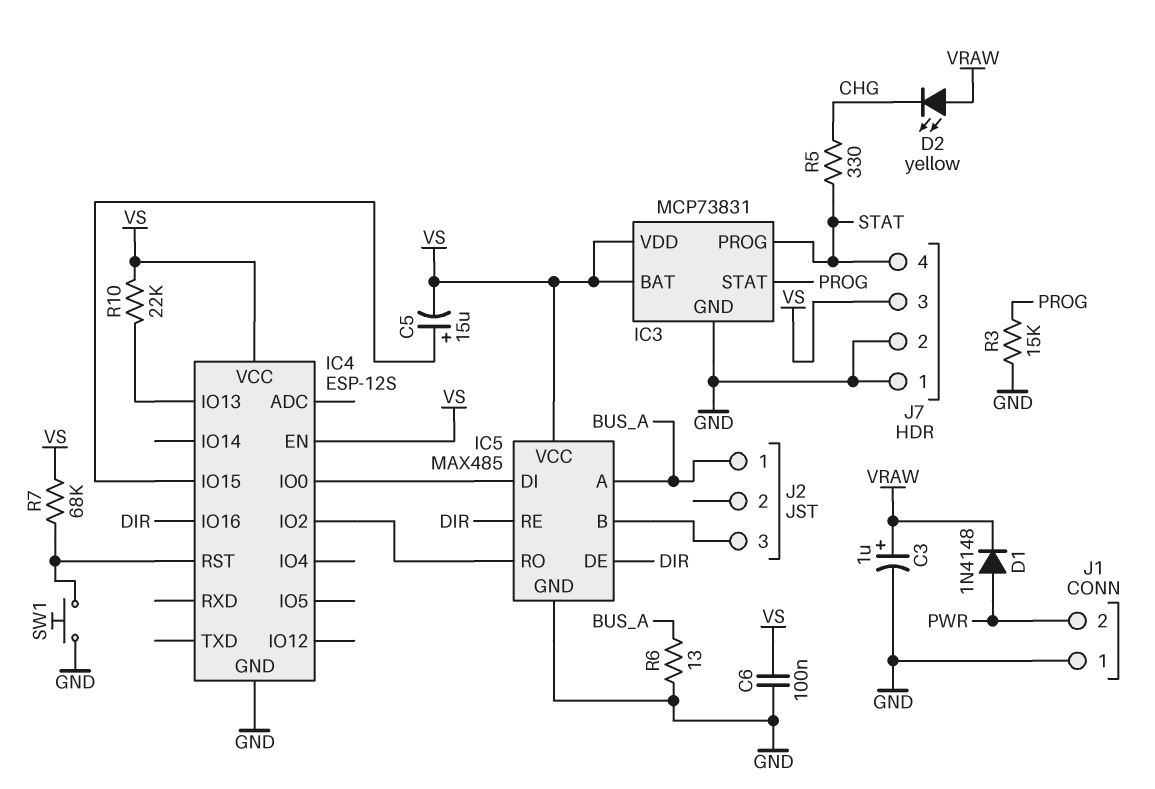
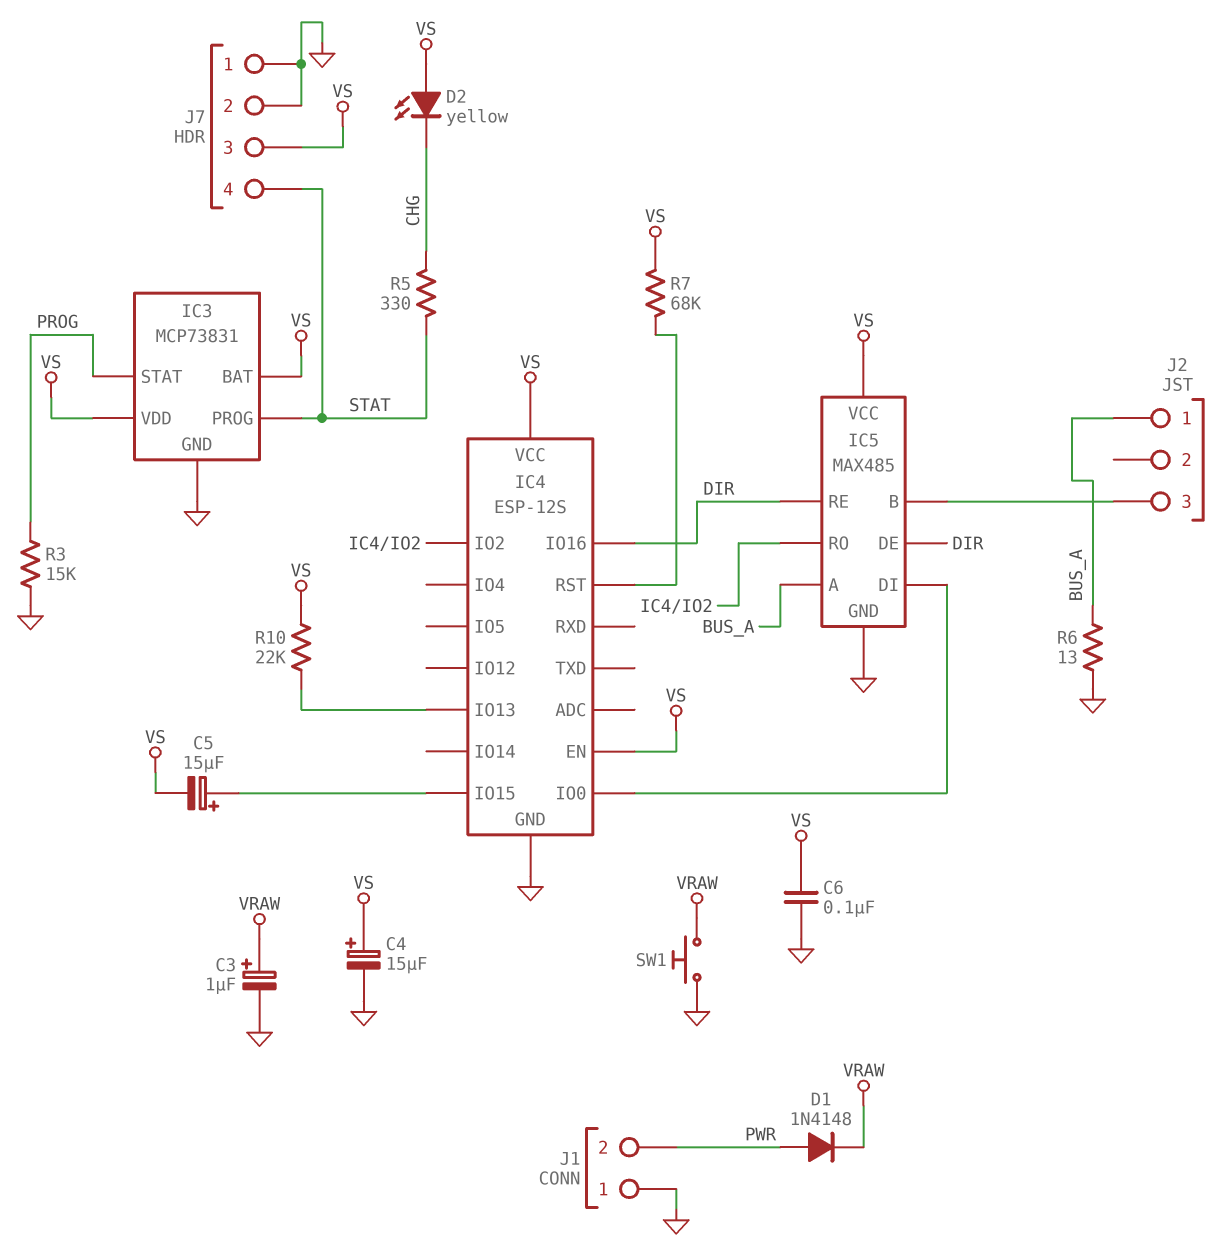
C4: none -> 15uF (plus VS, minus GND)
D2: LED yellow (A VRAW, K CHG) -> LED yellow (A VS, K CHG)
SW1: button (GND, IC4/RST) -> button (GND, VRAW)

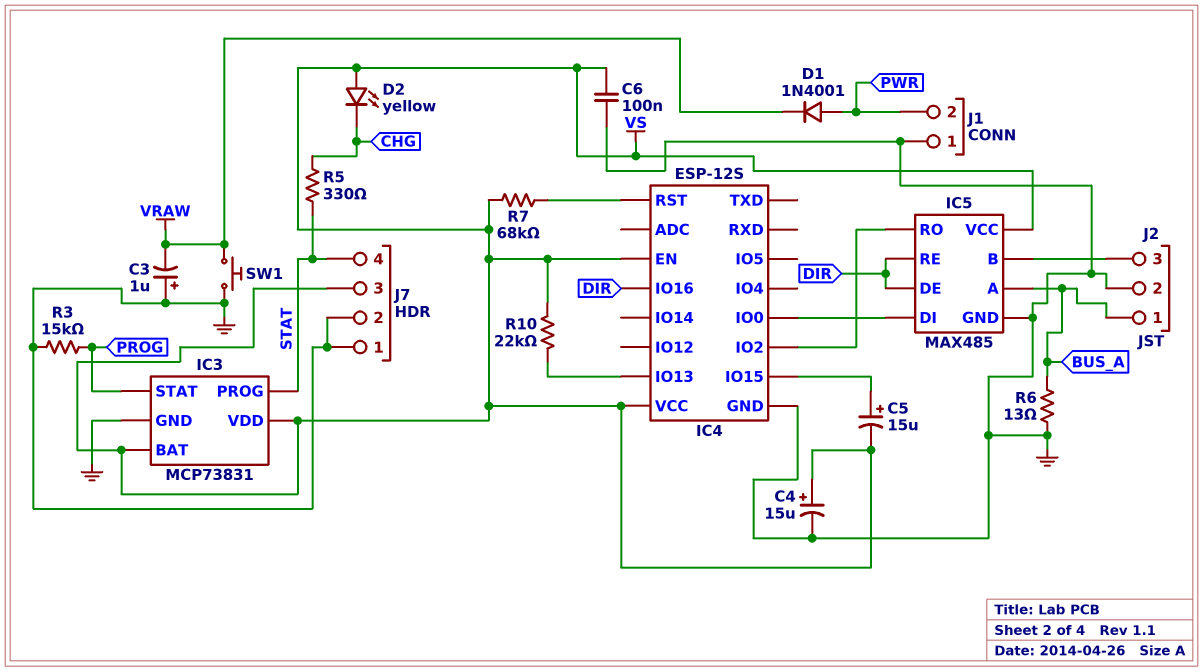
C3: 1uF (plus VRAW, minus GND) -> 1uF (plus GND, minus VRAW)
D1: diode 1N4148 (A PWR, K VRAW) -> diode 1N4001 (A PWR, K VRAW)
J2 pin 2: none -> GND

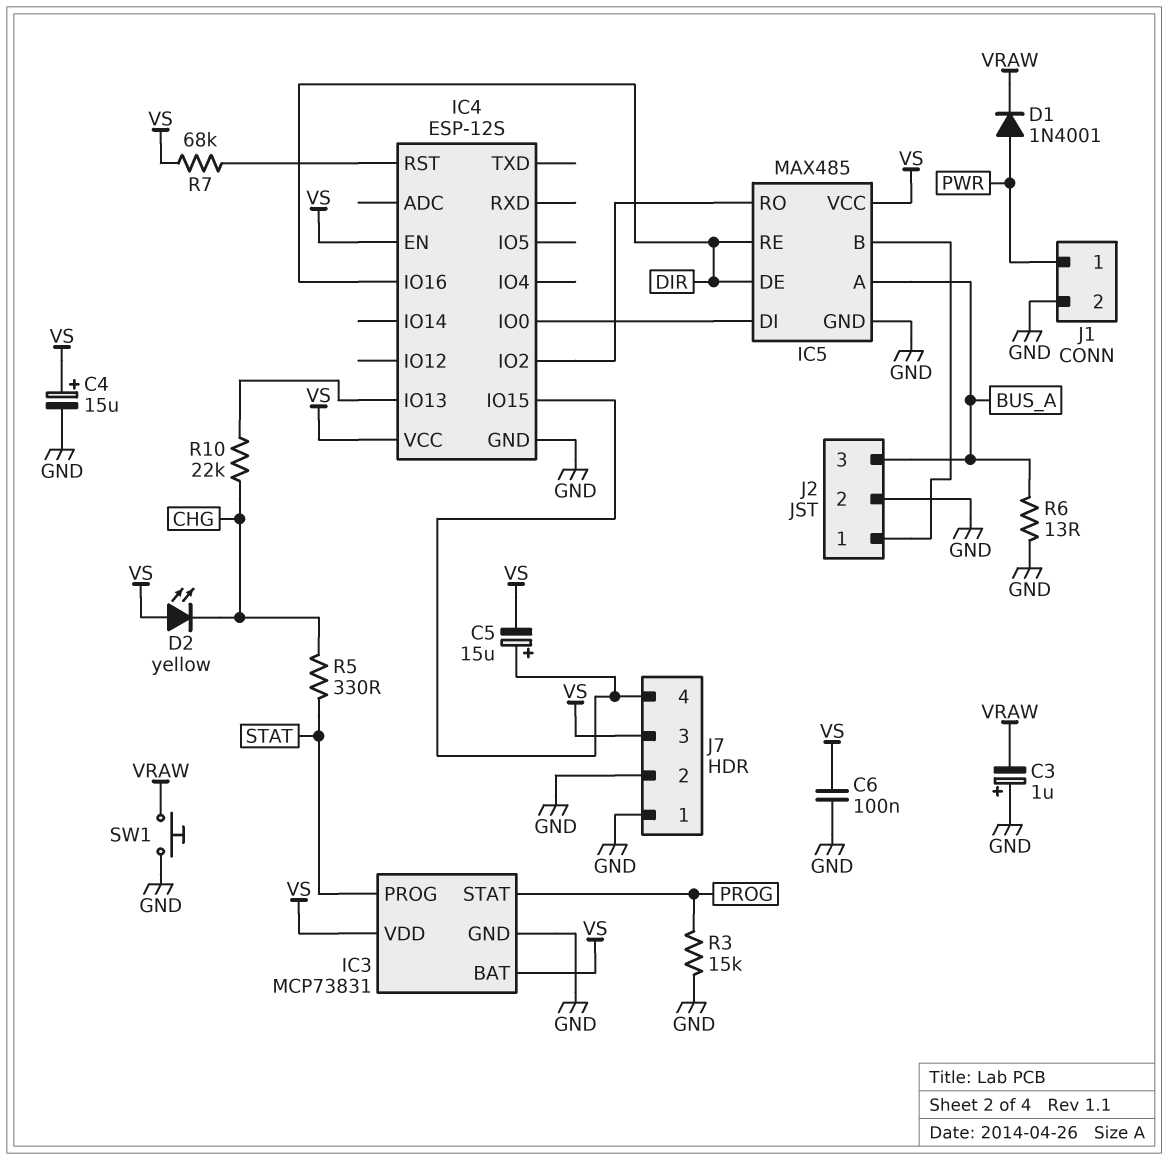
J1 pin 1: GND -> PWR
J1 pin 2: PWR -> GND
J2 pin 1: BUS_A -> IC5/B
J2 pin 3: IC5/B -> BUS_A
J7 pin 4: STAT -> IC4/IO15
R10: 22k (IC4/IO13, VS) -> 22k (CHG, IC4/IO13)

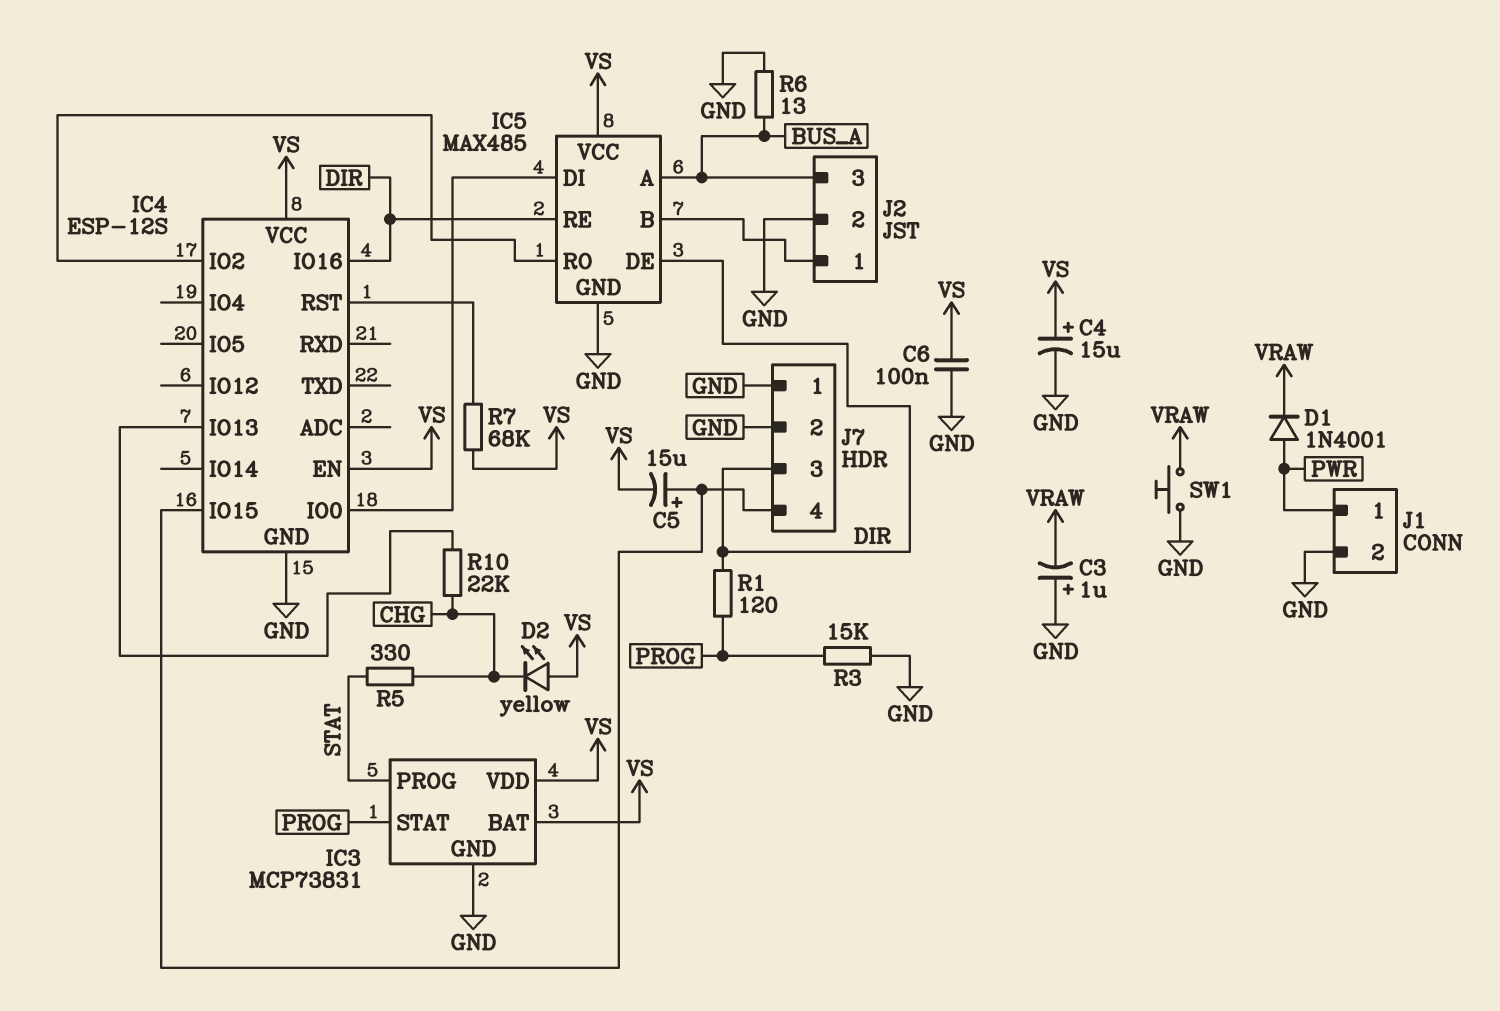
J7 pin 3: VS -> DIR
R1: none -> 120 (DIR, PROG)

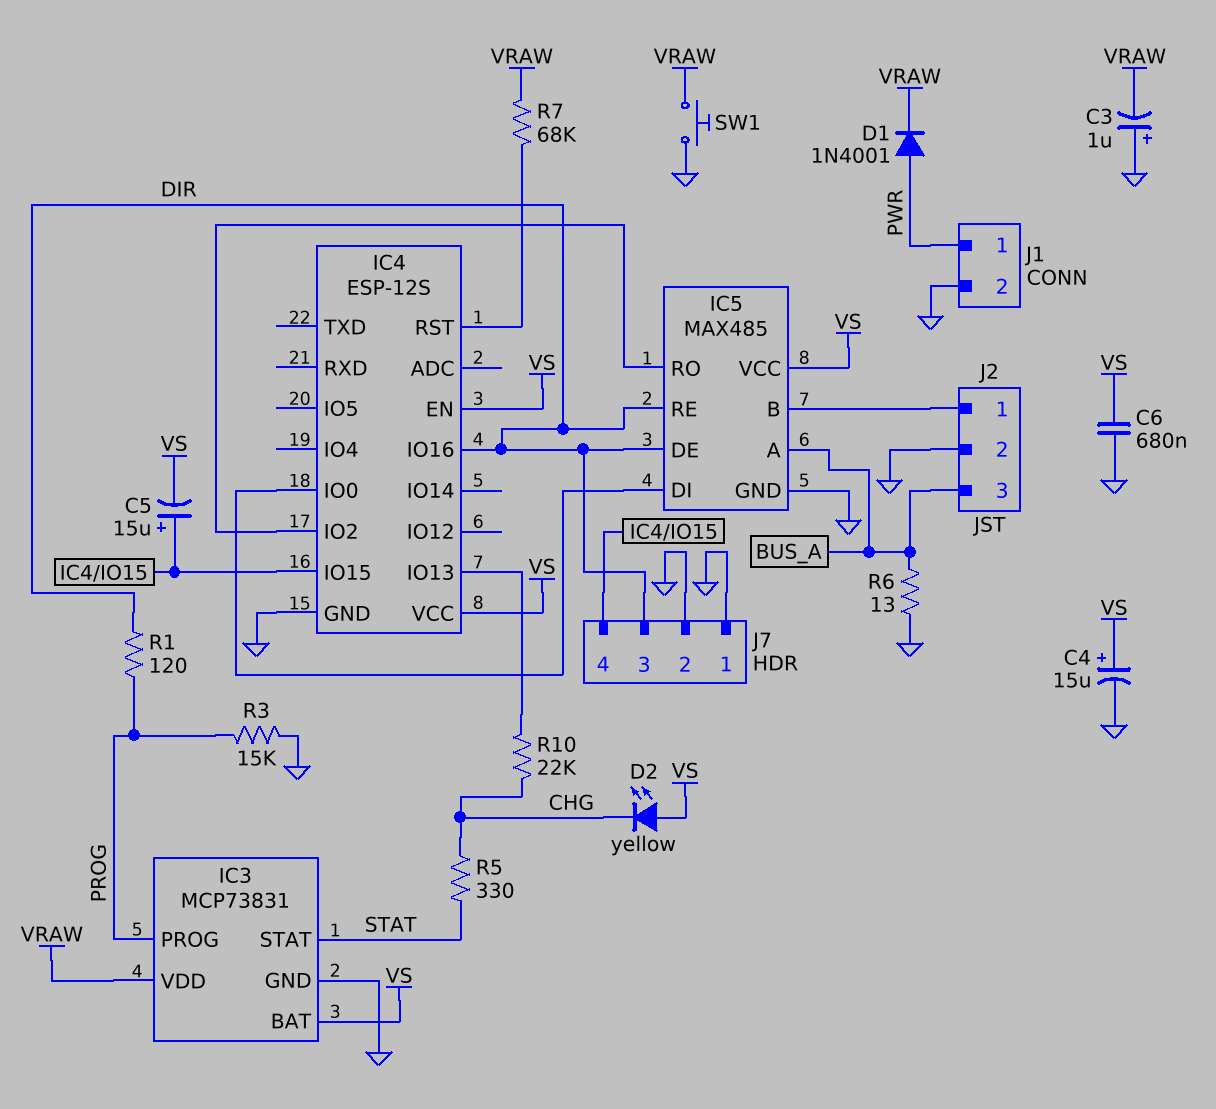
C6: 100nF (GND, VS) -> 680nF (GND, VS)
IC3 pin PROG: STAT -> PROG
IC3 pin STAT: PROG -> STAT
IC3 pin VDD: VS -> VRAW
R7: 68k (IC4/RST, VS) -> 68k (IC4/RST, VRAW)

